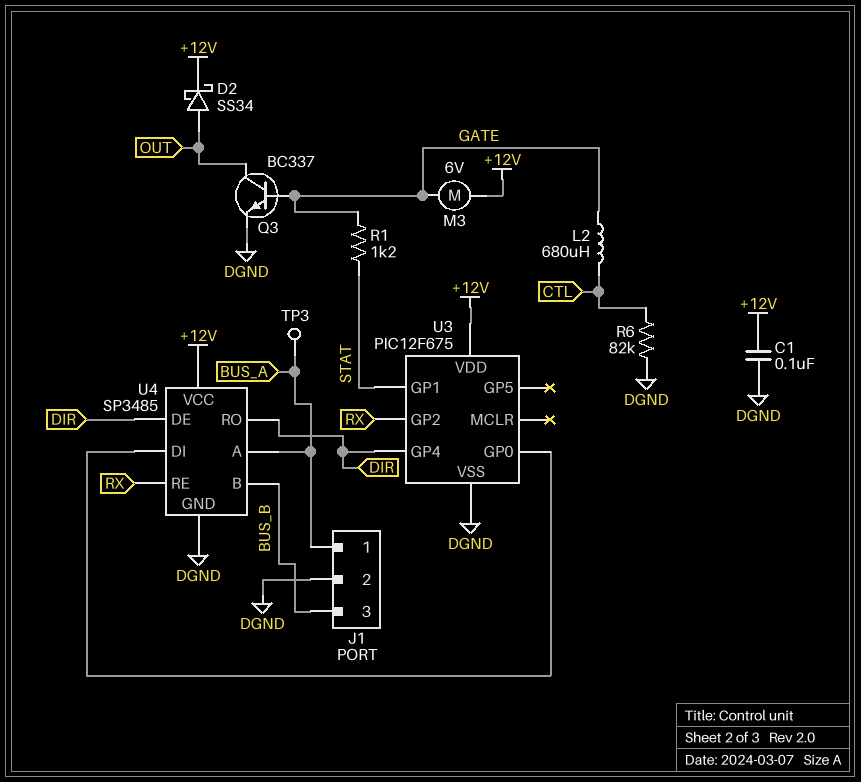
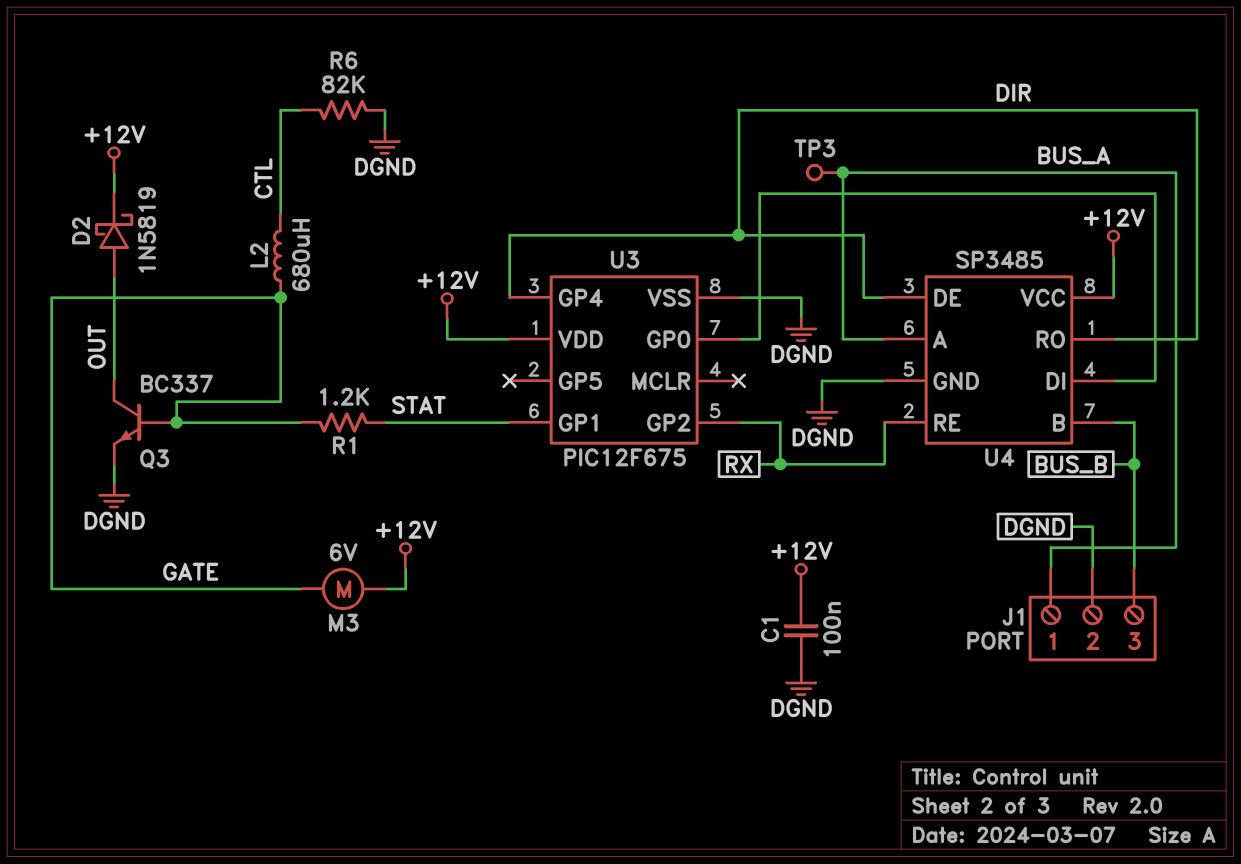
D2: schottky SS34 (A OUT, K +12V) -> schottky 1N5819 (A OUT, K +12V)

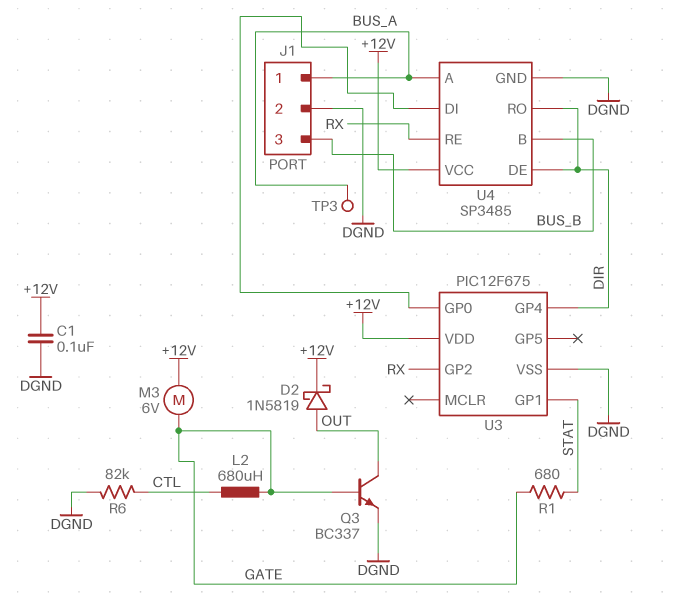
R1: 1.2k (GATE, STAT) -> 680 (GATE, STAT)

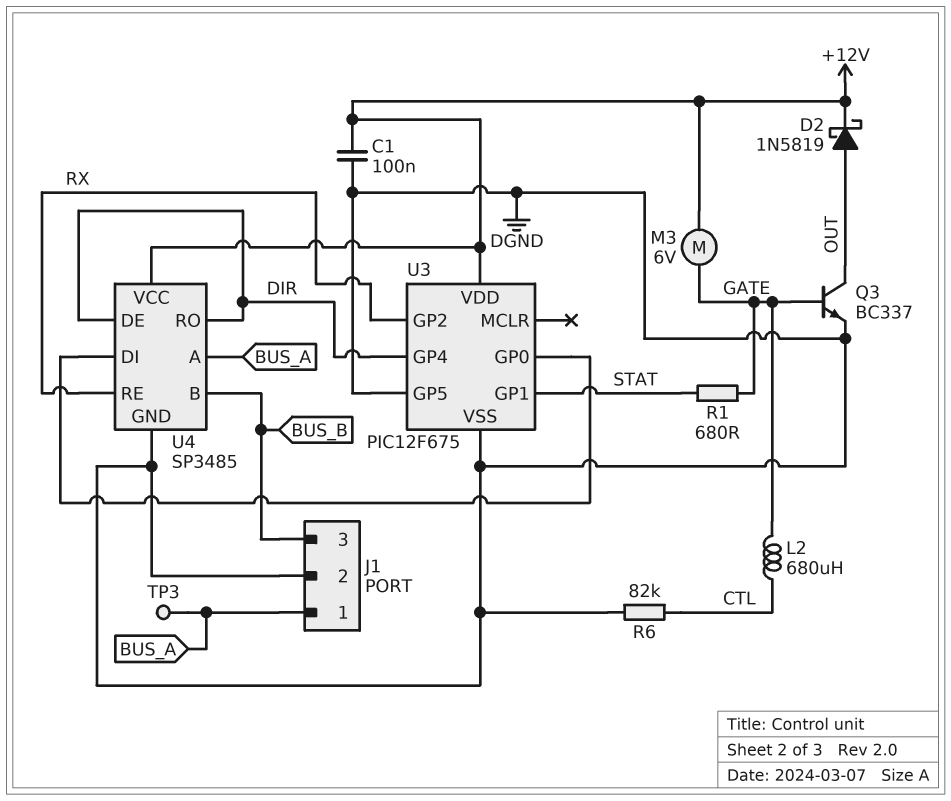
U3 pin GP5: none -> DGND

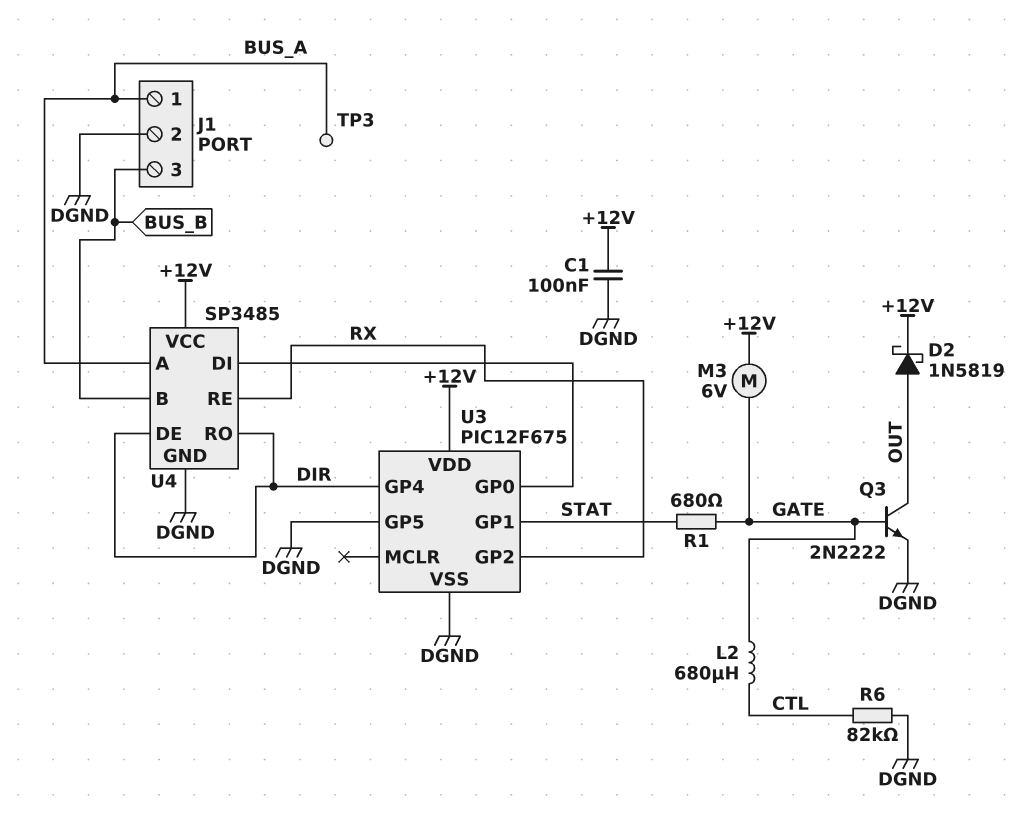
Q3: NPN BC337 (B GATE, C OUT, E DGND) -> NPN 2N2222 (B GATE, C OUT, E DGND)

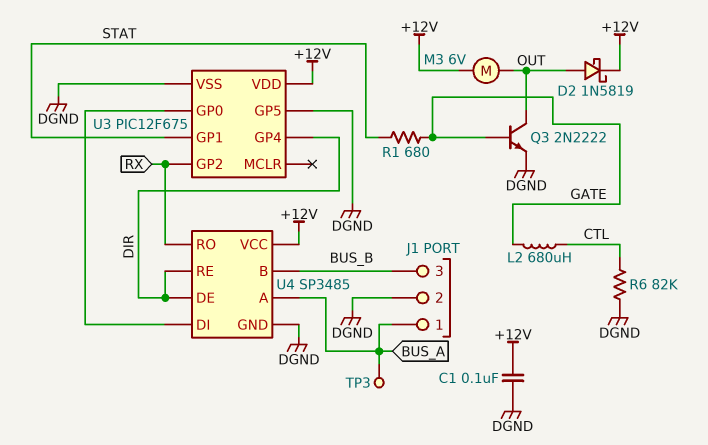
M3: motor 6V (+12V, GATE) -> motor 6V (+12V, OUT)
U4 pin RE: RX -> DIR
U4 pin RO: DIR -> RX

